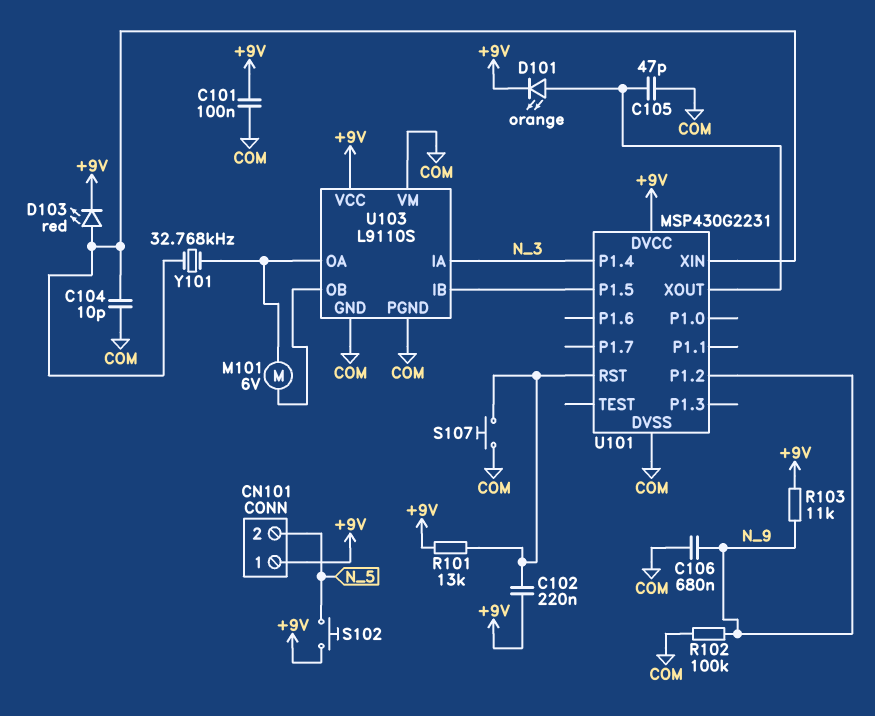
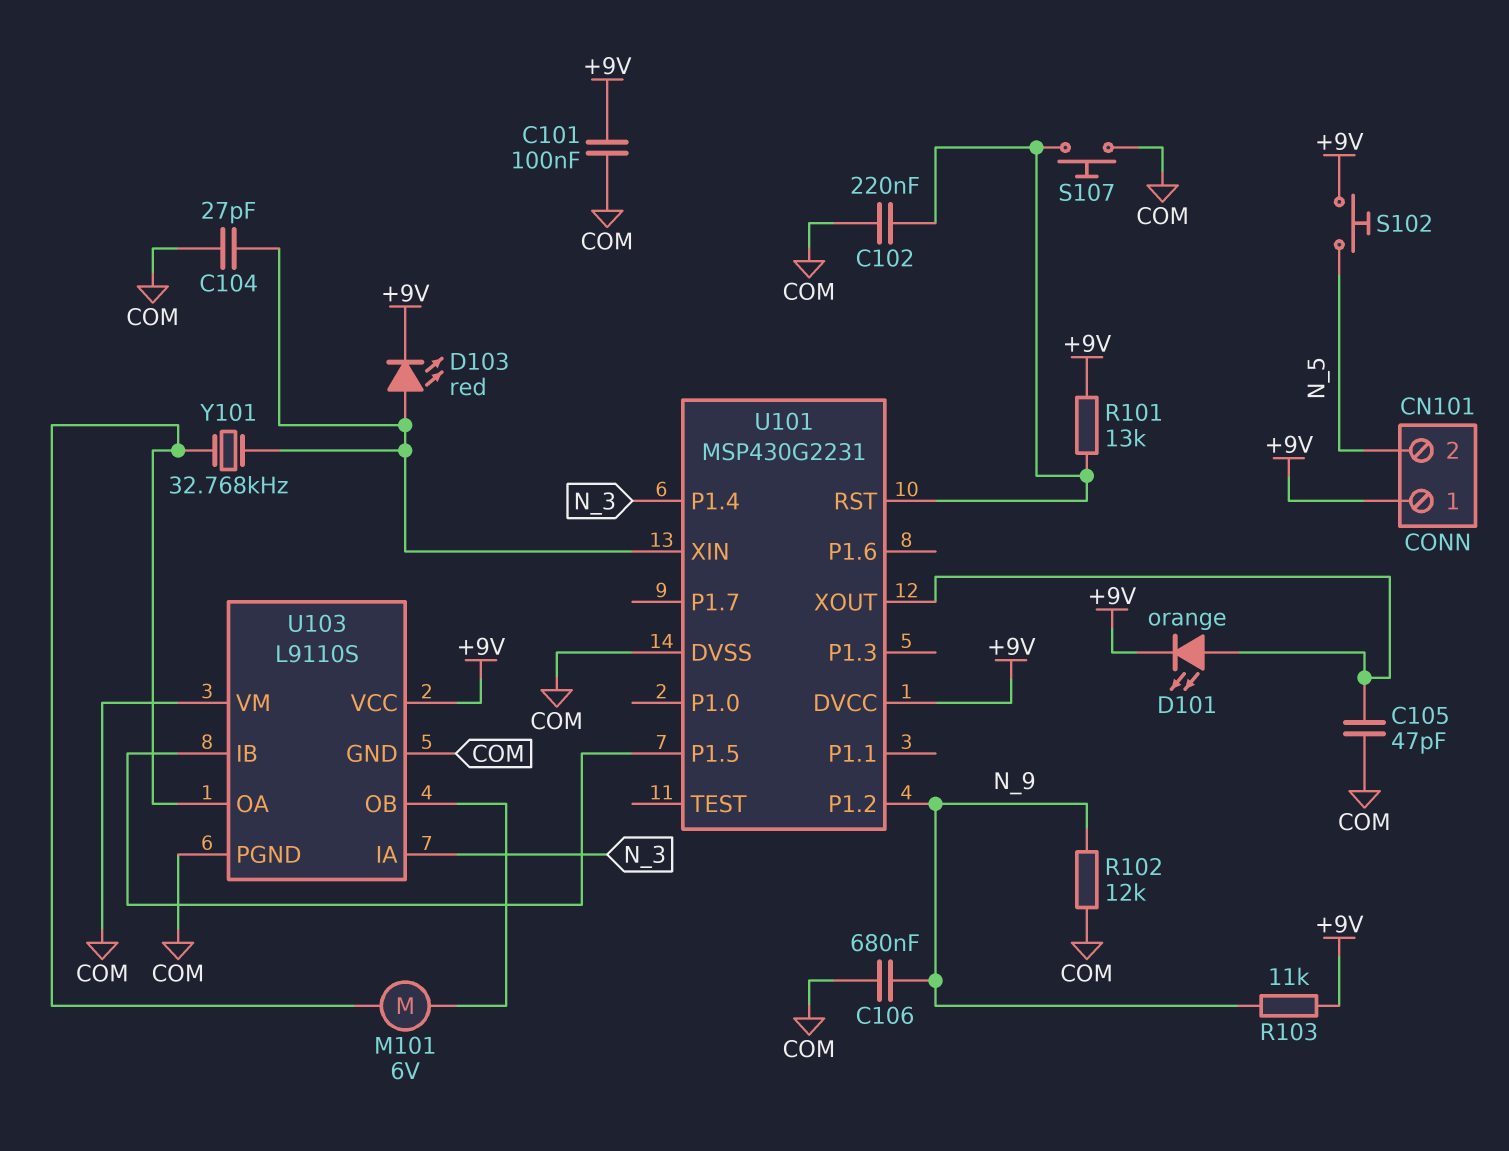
C102: 220nF (+9V, U101/RST) -> 220nF (COM, U101/RST)
C104: 10pF (COM, U101/XIN) -> 27pF (COM, U101/XIN)
R102: 100k (COM, N_9) -> 12k (COM, N_9)

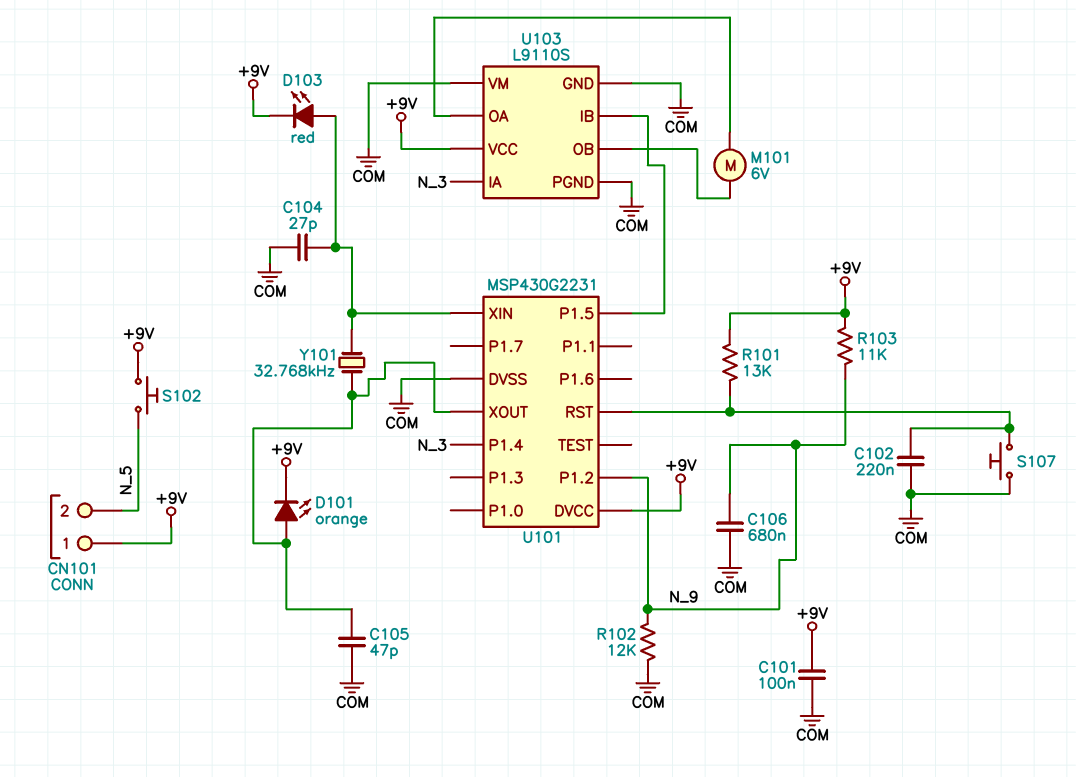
Y101: 32.768kHz (U101/XIN, U103/OA) -> 32.768kHz (U101/XIN, U101/XOUT)

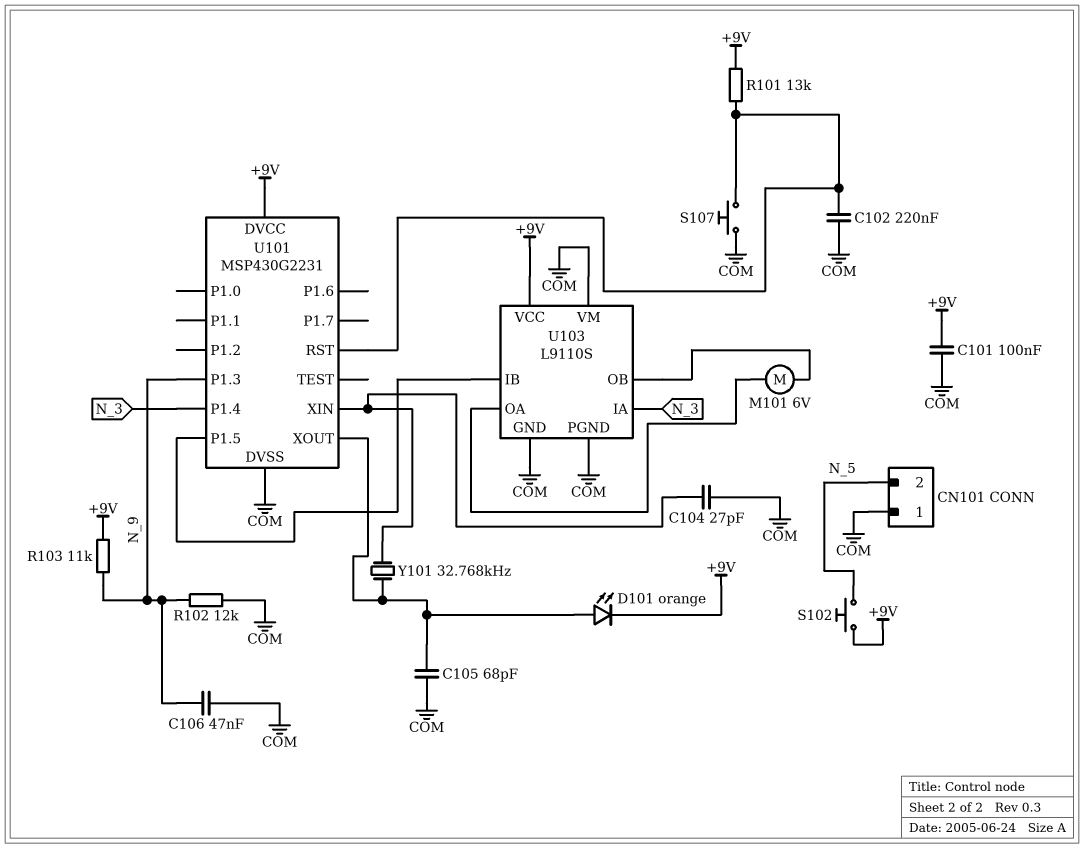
C105: 47pF (COM, U101/XOUT) -> 68pF (COM, U101/XOUT)
C106: 680nF (COM, N_9) -> 47nF (COM, N_9)
CN101 pin 1: +9V -> COM
D103: LED red (A U101/XIN, K +9V) -> none
U101 pin P1.2: N_9 -> none
U101 pin P1.3: none -> N_9

